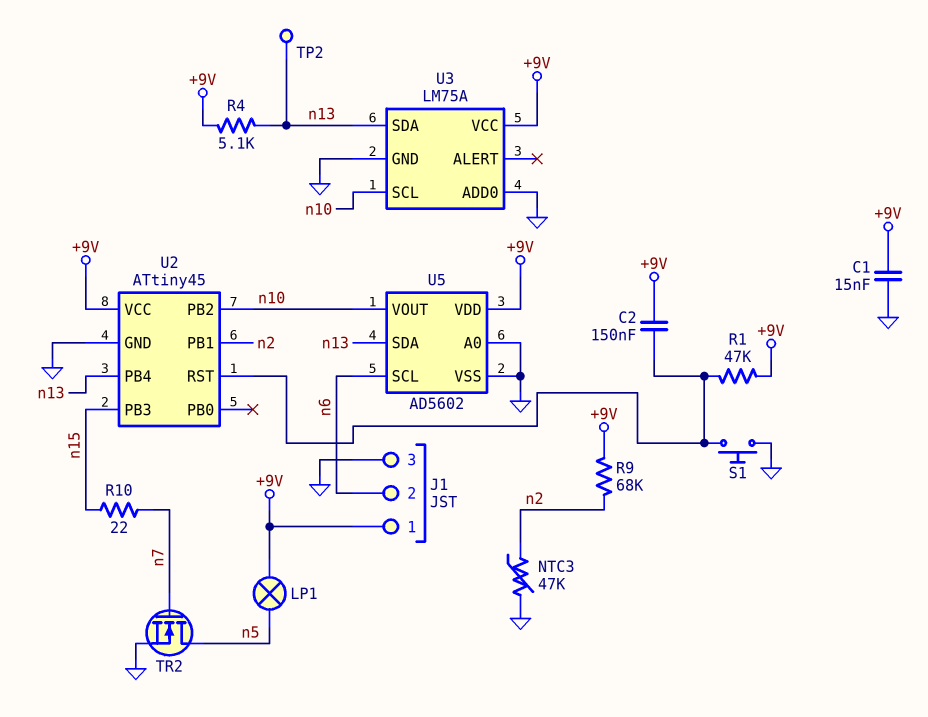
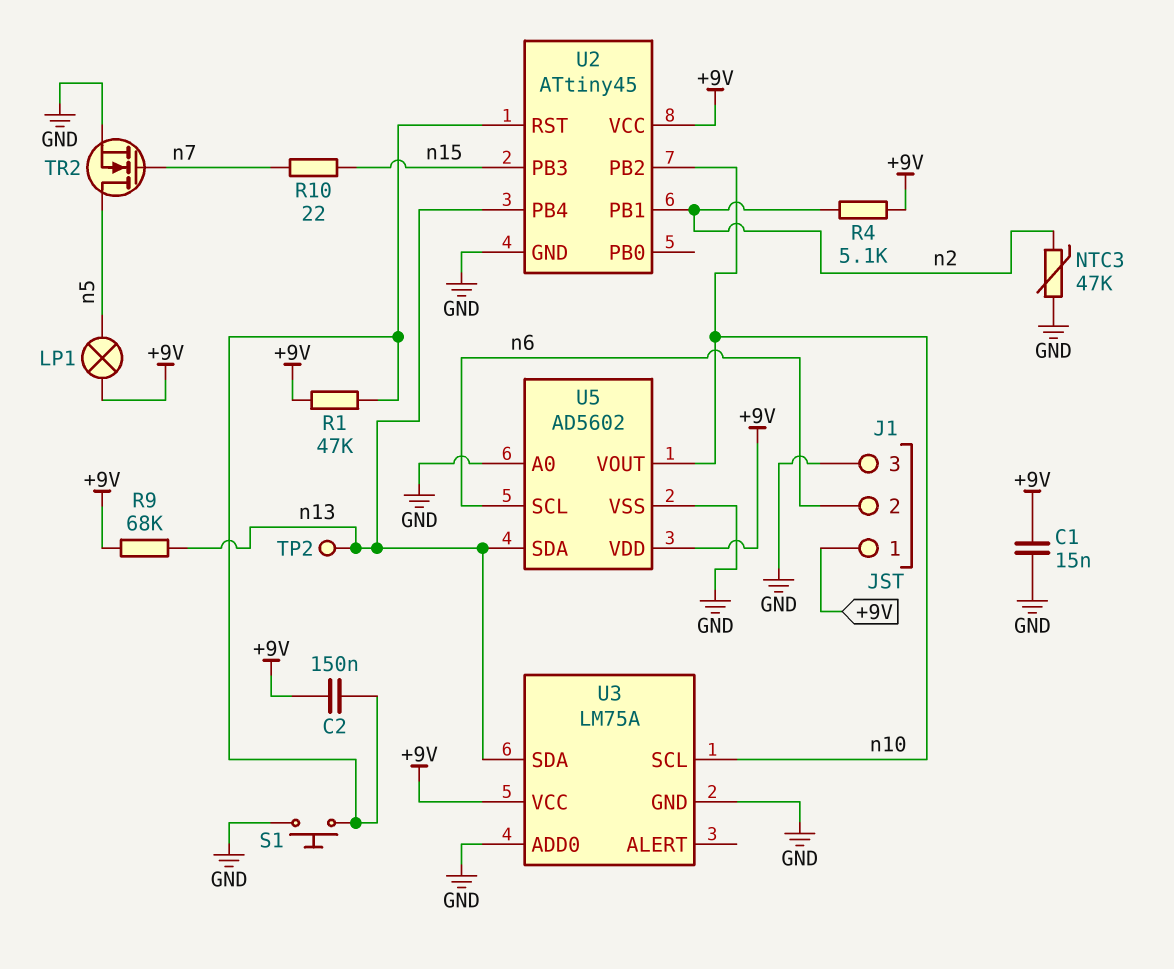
R4: 5.1k (+9V, n13) -> 5.1k (+9V, n2)
R9: 68k (+9V, n2) -> 68k (+9V, n13)

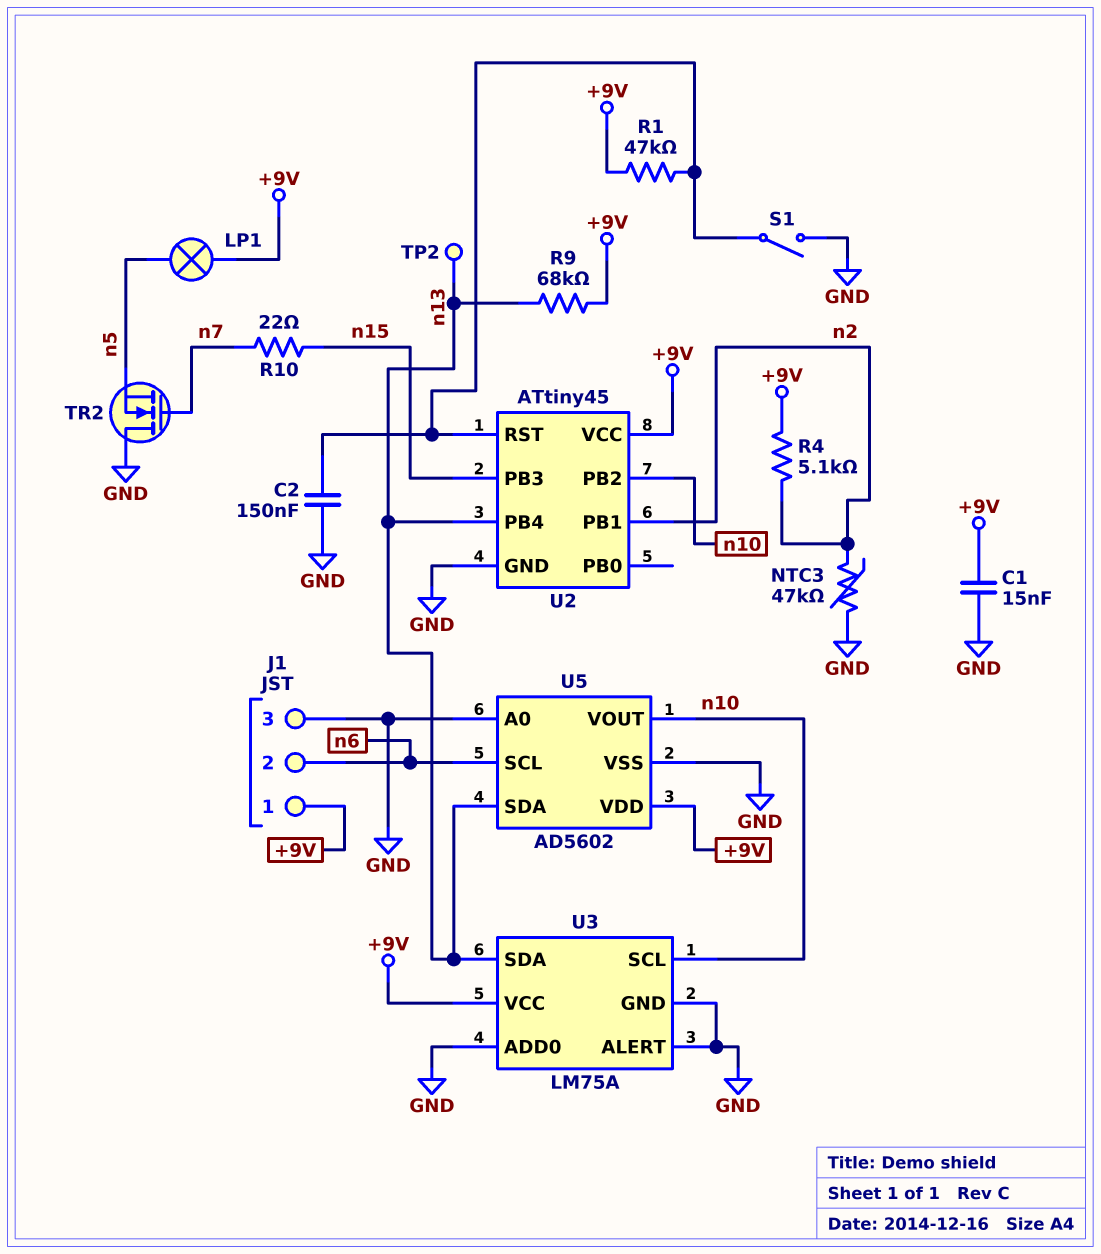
C2: 150nF (+9V, U2/RST) -> 150nF (GND, U2/RST)
S1: button (GND, U2/RST) -> switch (GND, U2/RST)
TR2: NMOS (G n7, D n5, S GND) -> NMOS (G n7, D GND, S n5)
U3 pin ALERT: none -> GND

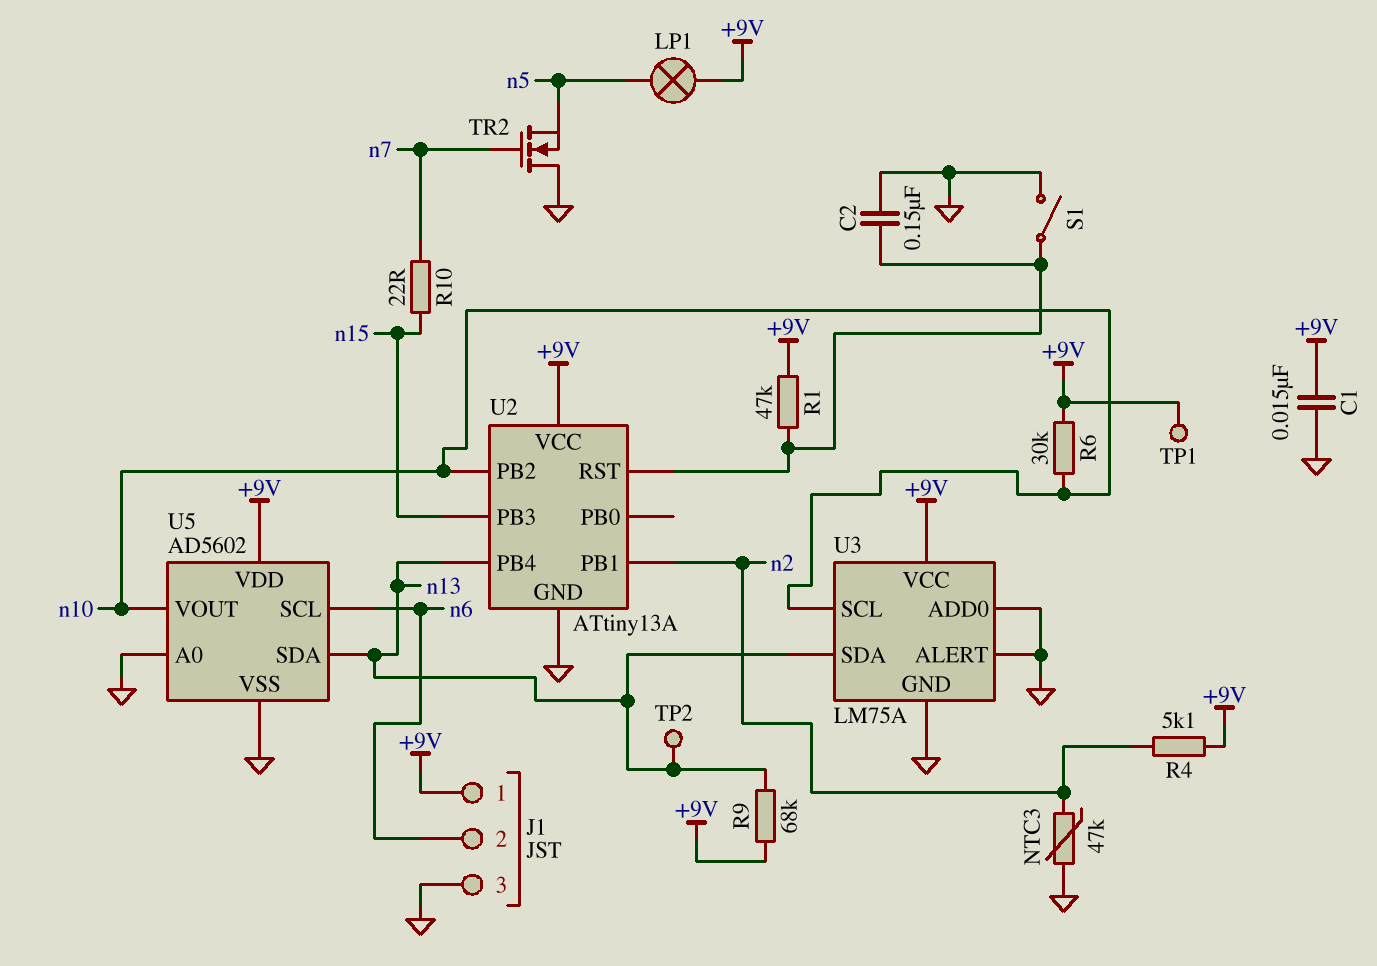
R6: none -> 30k (+9V, n10)
TP1: none -> test point (+9V)
U2: ATtiny45 -> ATtiny13A

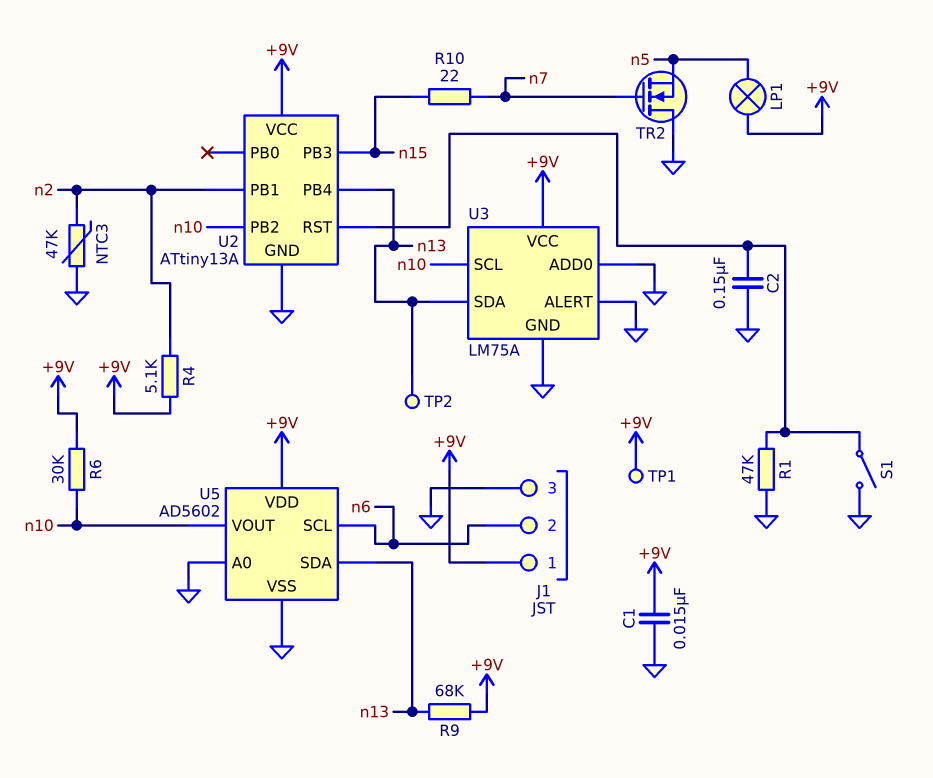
R1: 47k (+9V, U2/RST) -> 47k (GND, U2/RST)

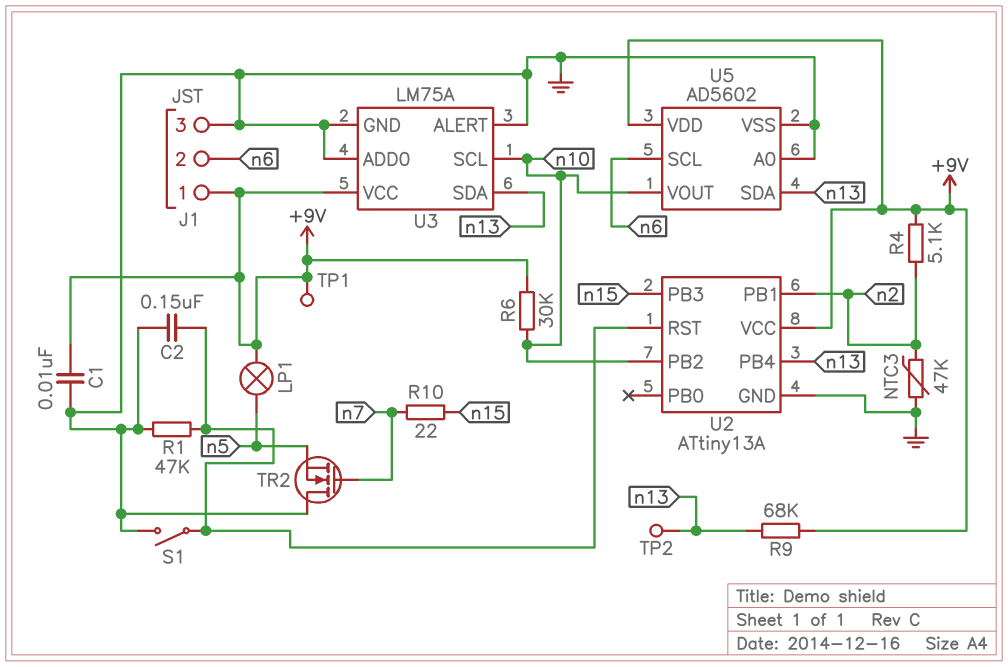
C1: 15nF (+9V, GND) -> 10nF (+9V, GND)

